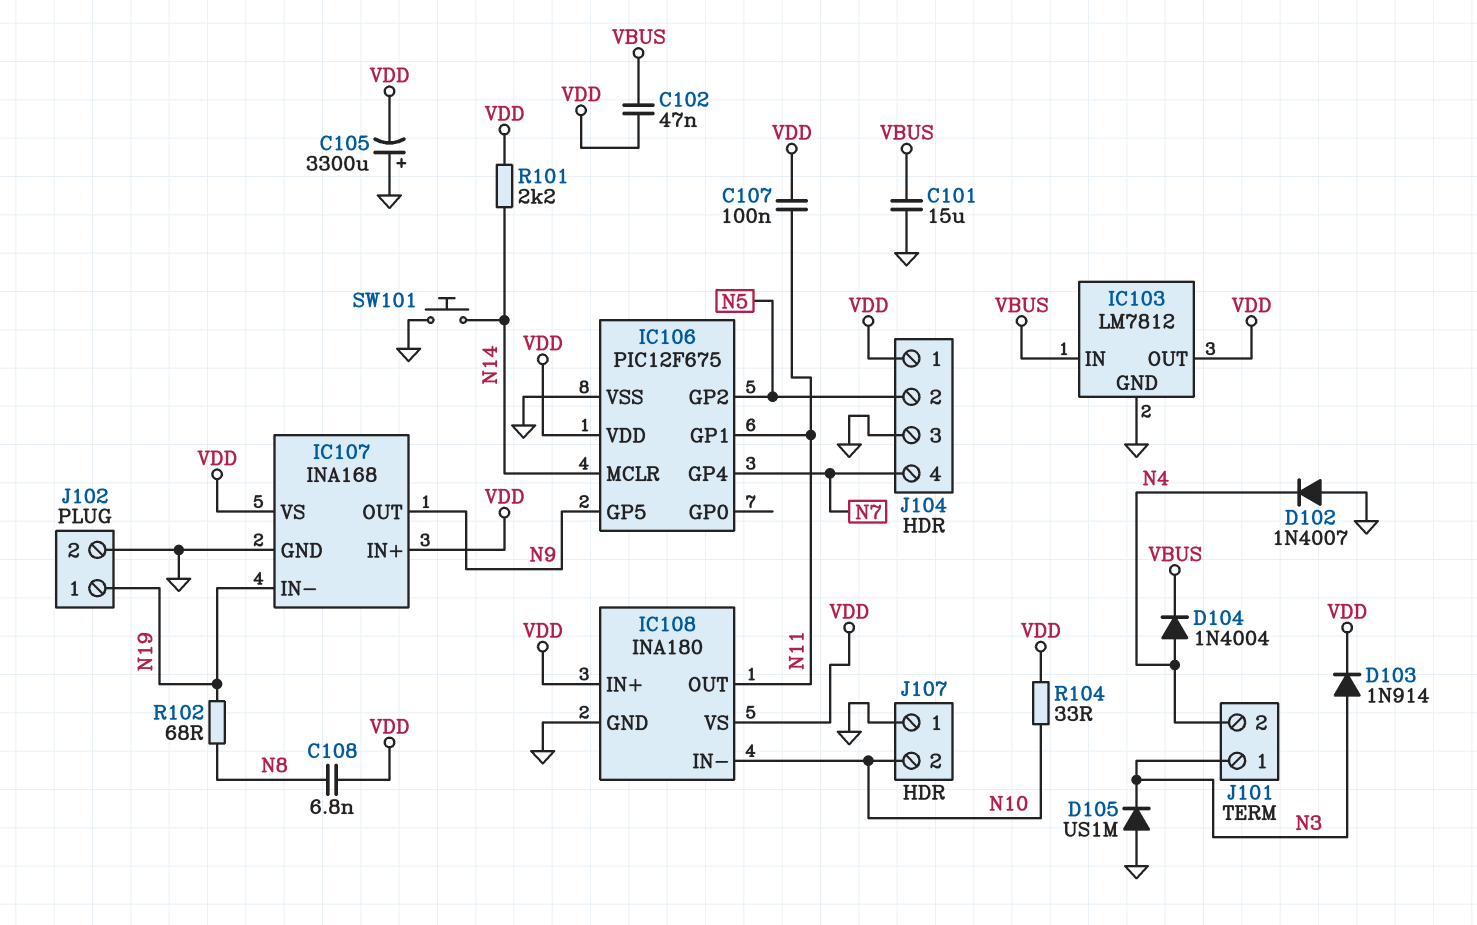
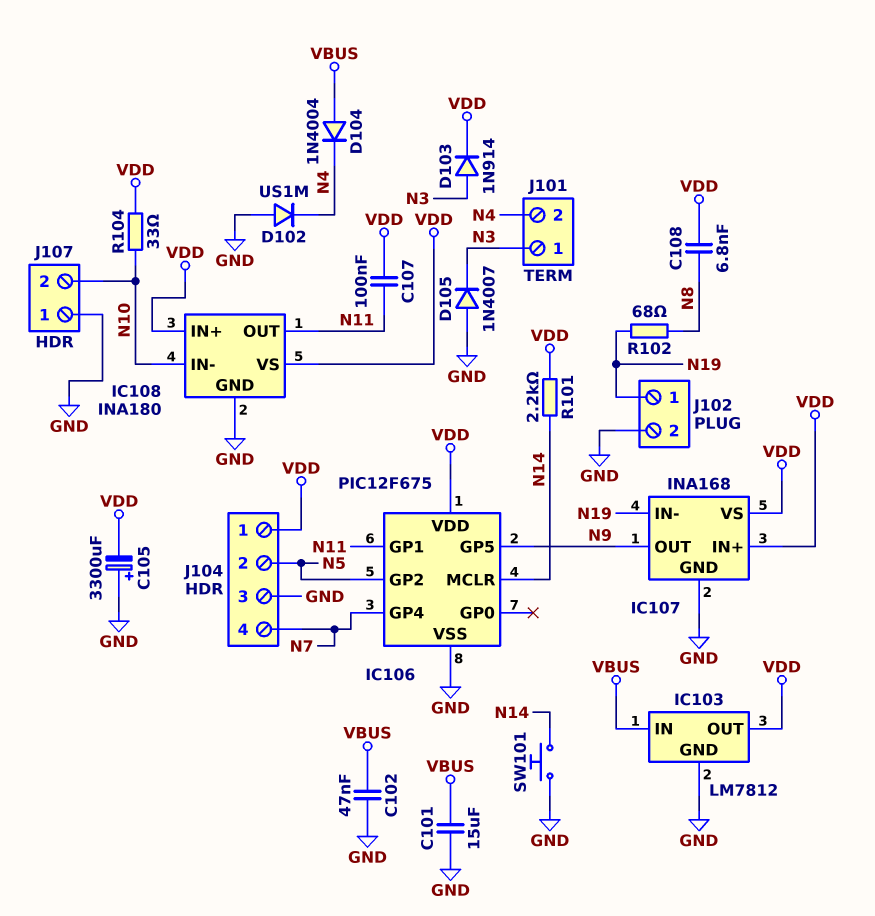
C102: 47nF (VBUS, VDD) -> 47nF (GND, VBUS)
D102: diode 1N4007 (A GND, K N4) -> diode US1M (A GND, K N4)
D104: diode 1N4004 (A N4, K VBUS) -> diode 1N4004 (A VBUS, K N4)
D105: diode US1M (A GND, K N3) -> diode 1N4007 (A GND, K N3)

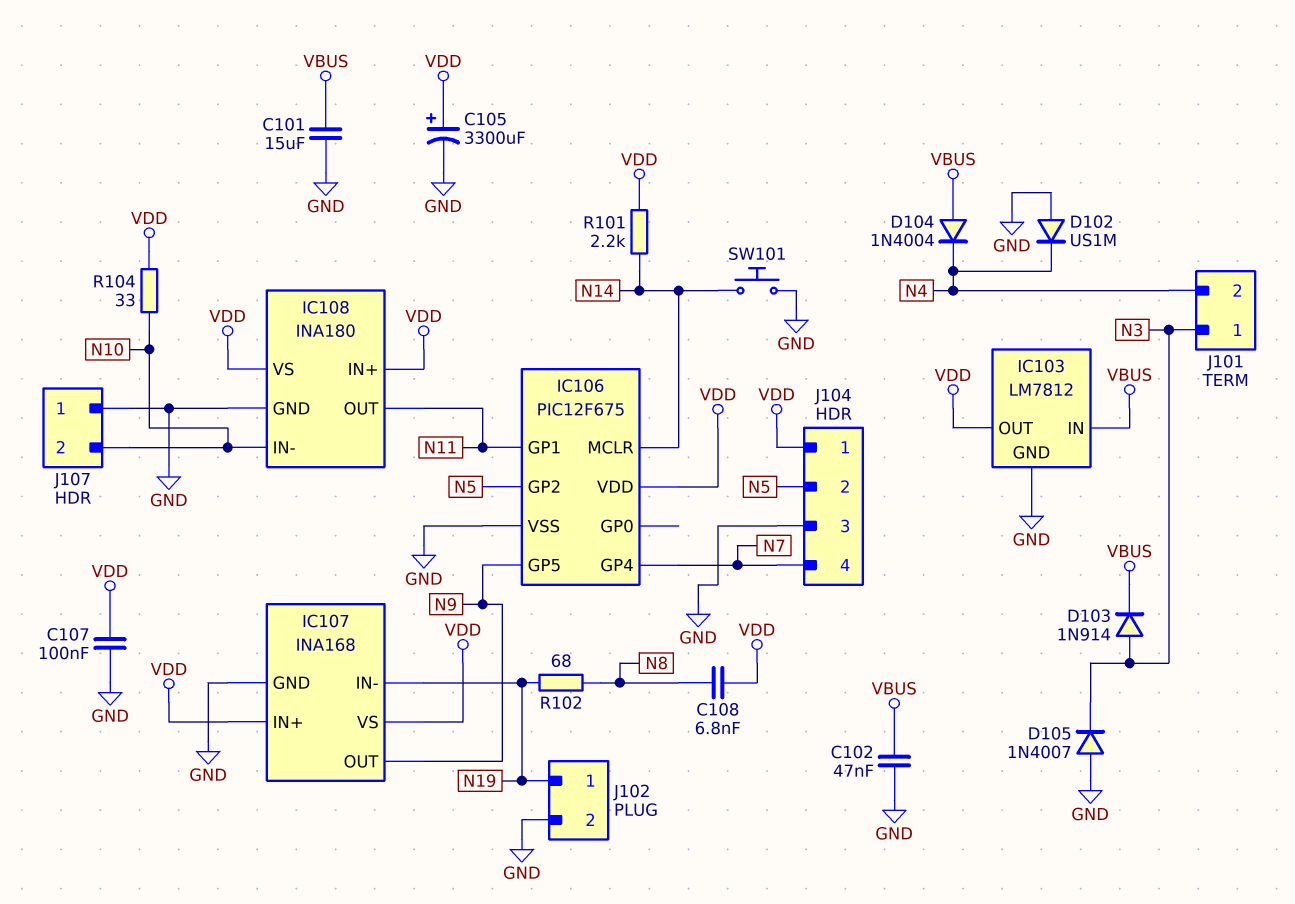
C105: 3300uF (plus GND, minus VDD) -> 3300uF (plus VDD, minus GND)
C107: 100nF (N11, VDD) -> 100nF (GND, VDD)
D103: diode 1N914 (A N3, K VDD) -> diode 1N914 (A N3, K VBUS)

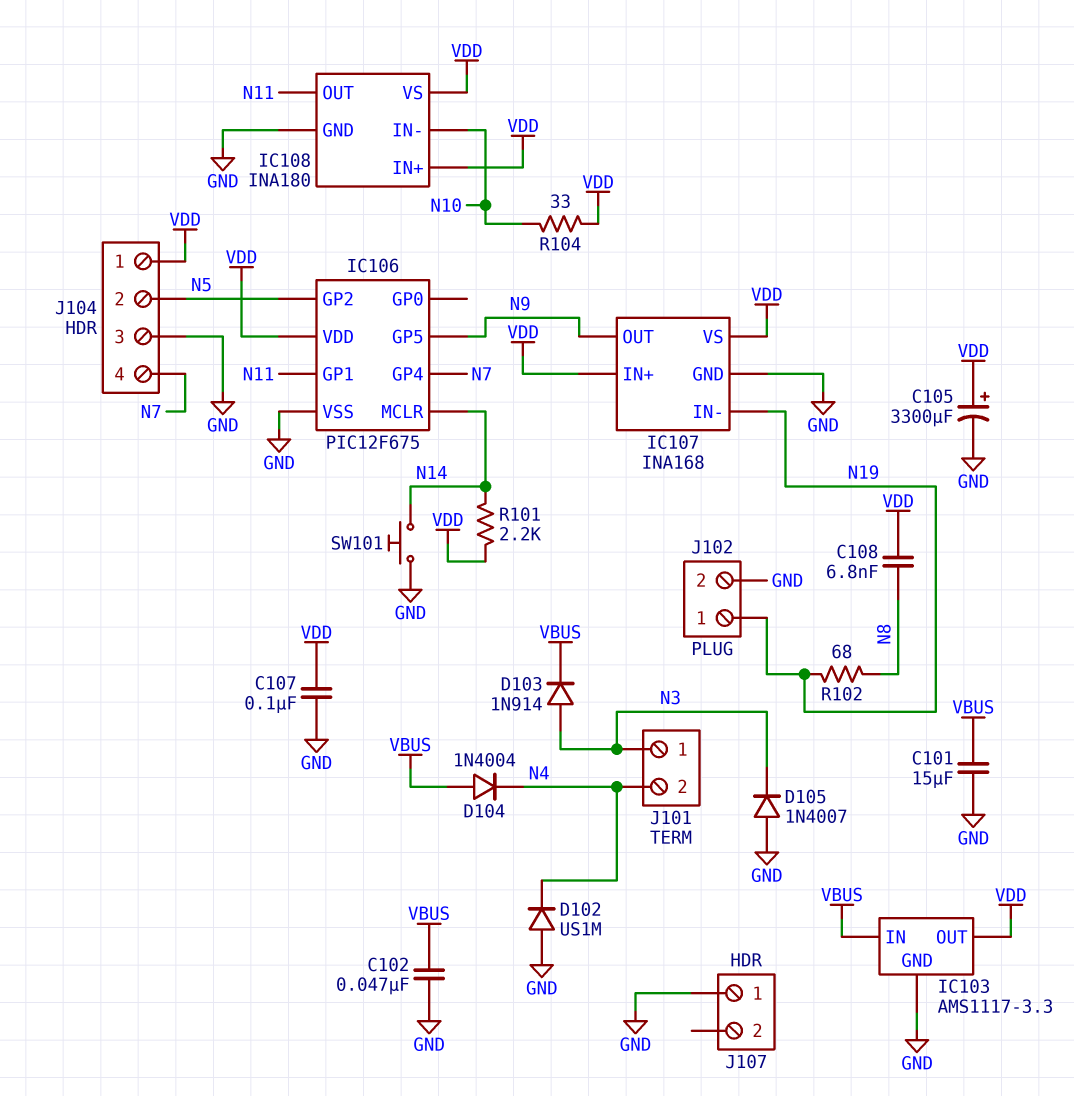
IC103: LM7812 -> AMS1117-3.3
J107 pin 2: N10 -> none

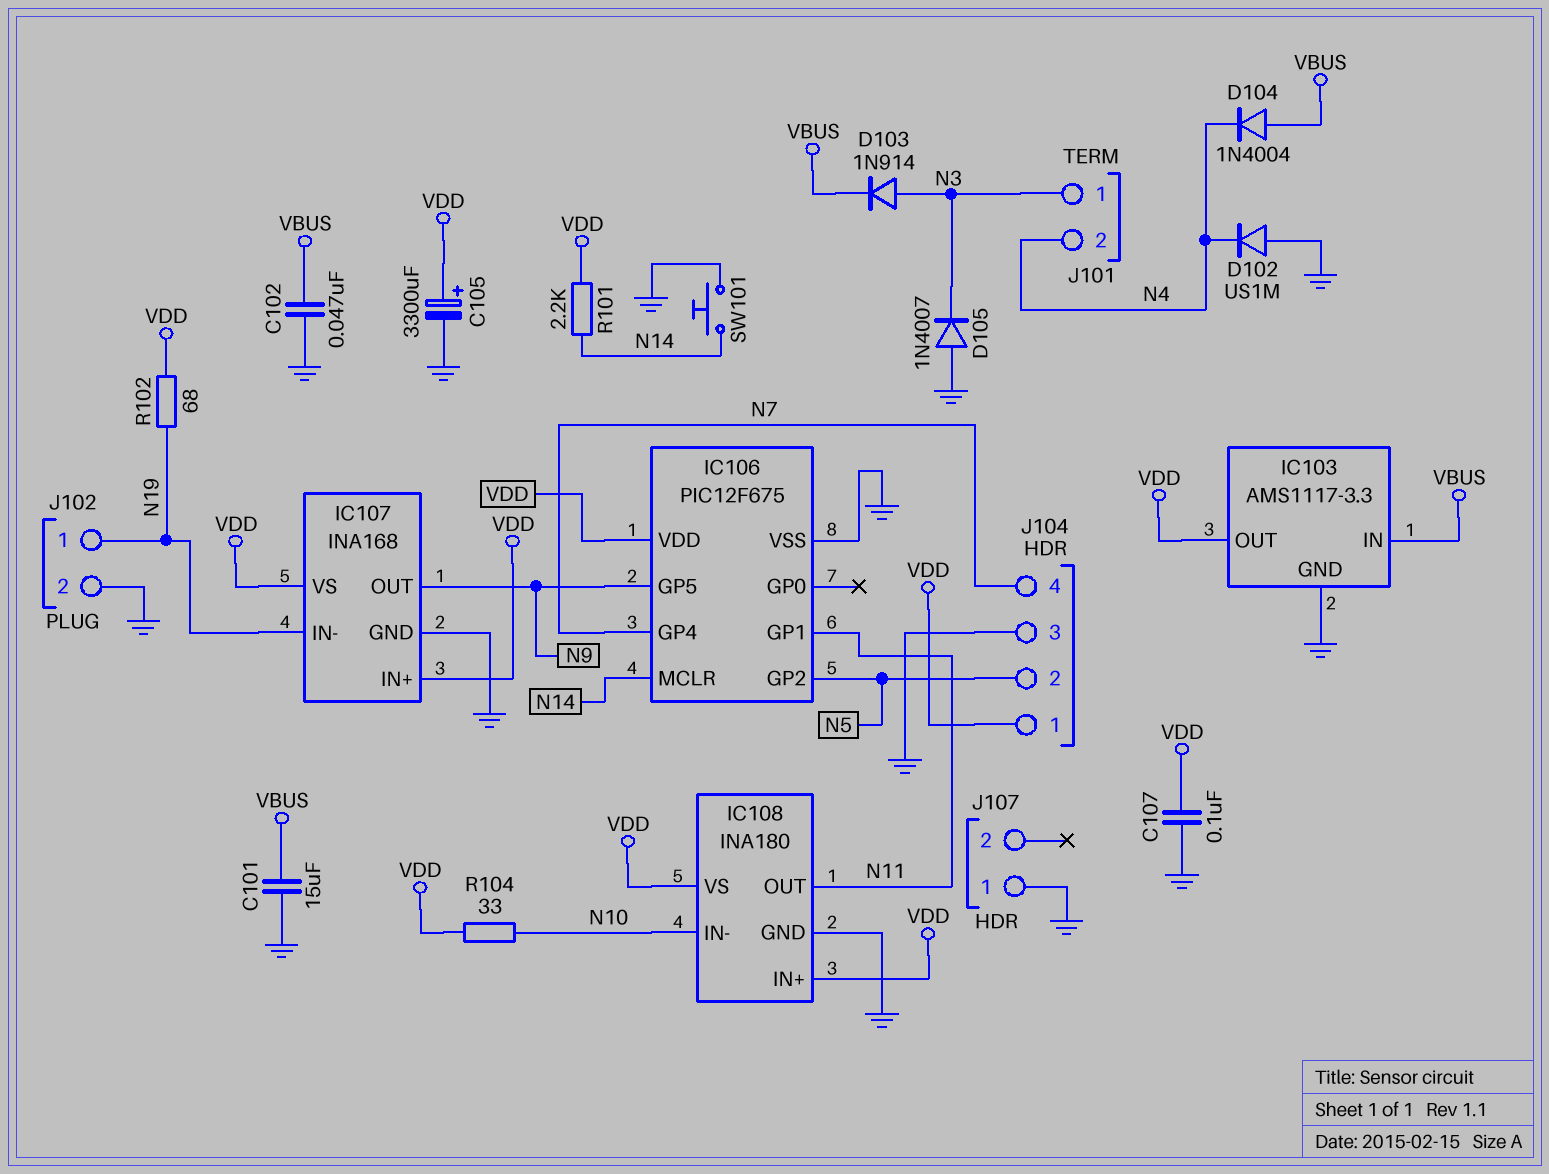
C108: 6.8nF (N8, VDD) -> none
R102: 68 (N8, N19) -> 68 (N19, VDD)

